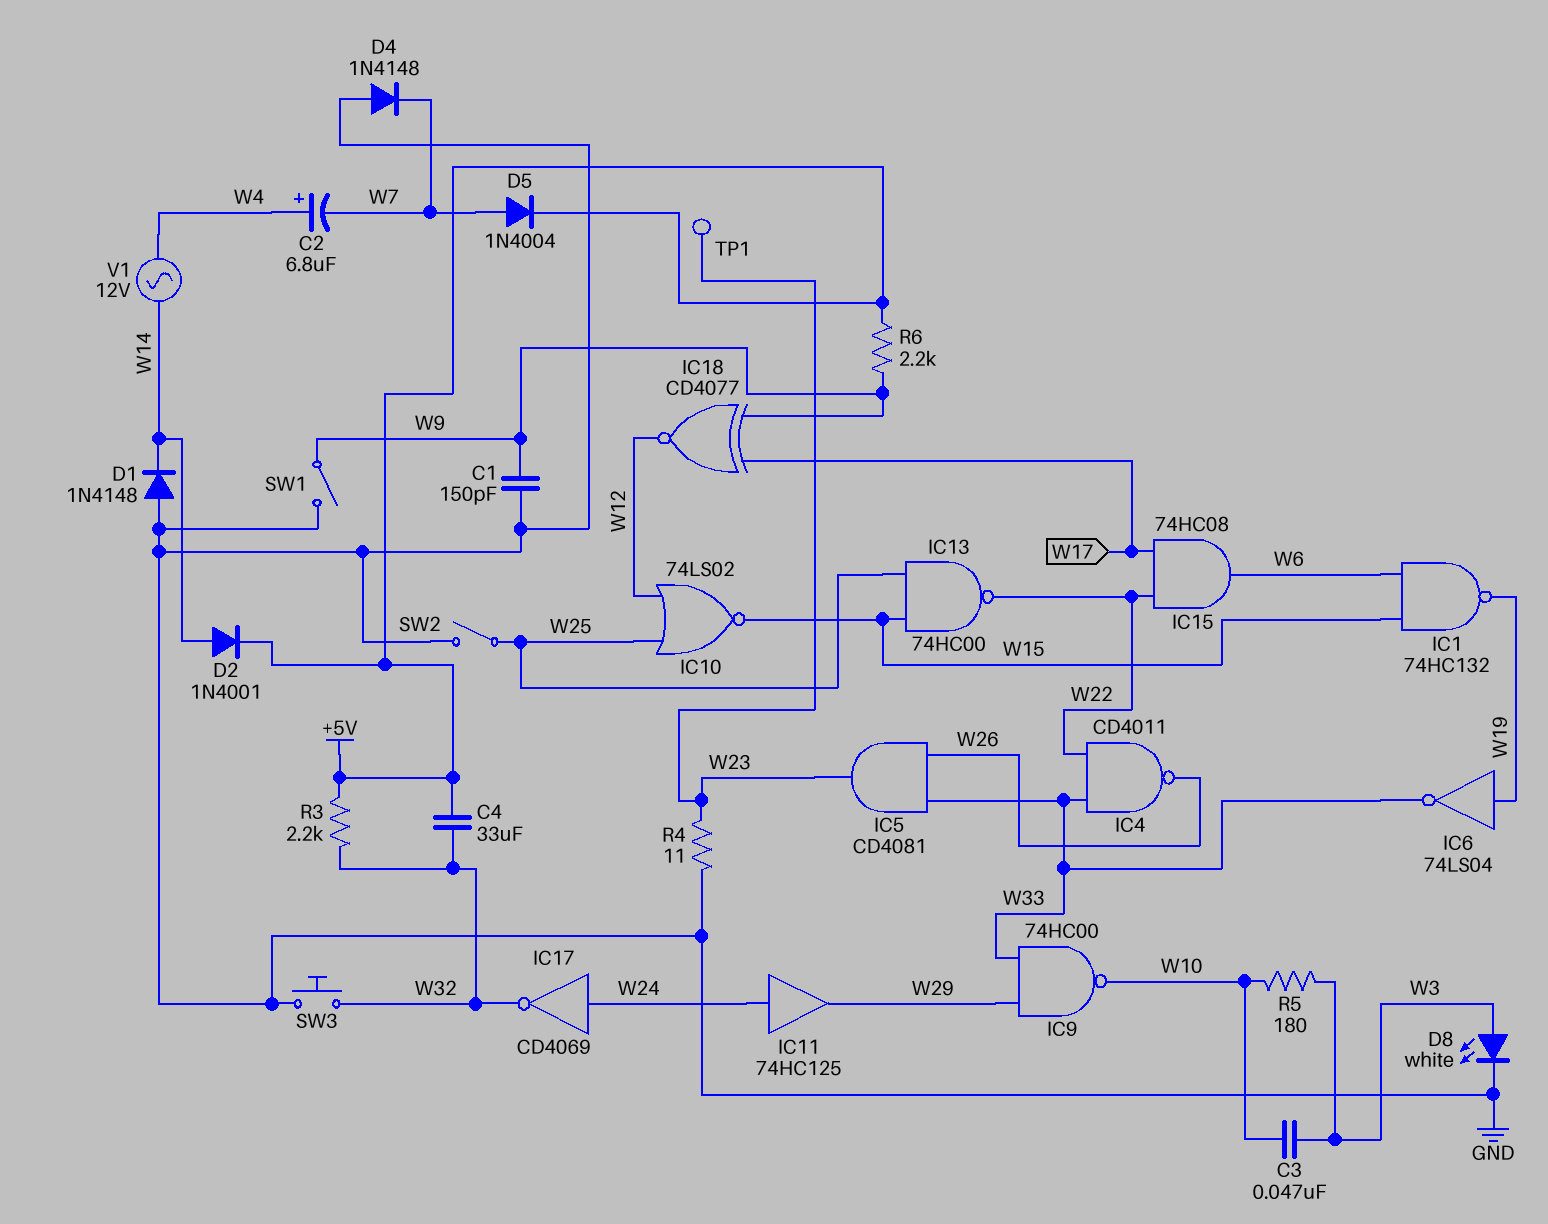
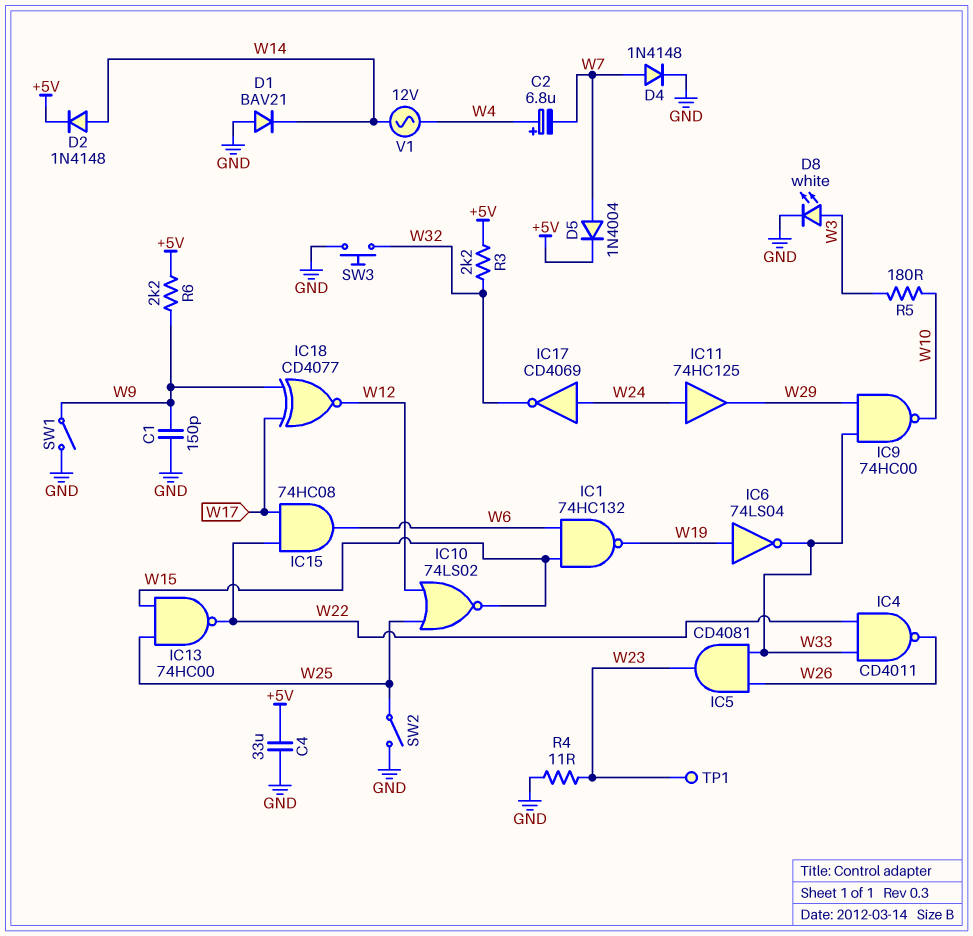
C3: 47nF (W3, W10) -> none
C4: 33uF (+5V, W32) -> 33uF (+5V, GND)
D1: diode 1N4148 (A GND, K W14) -> diode BAV21 (A GND, K W14)
D2: diode 1N4001 (A W14, K +5V) -> diode 1N4148 (A W14, K +5V)
D4: diode 1N4148 (A GND, K W7) -> diode 1N4148 (A W7, K GND)

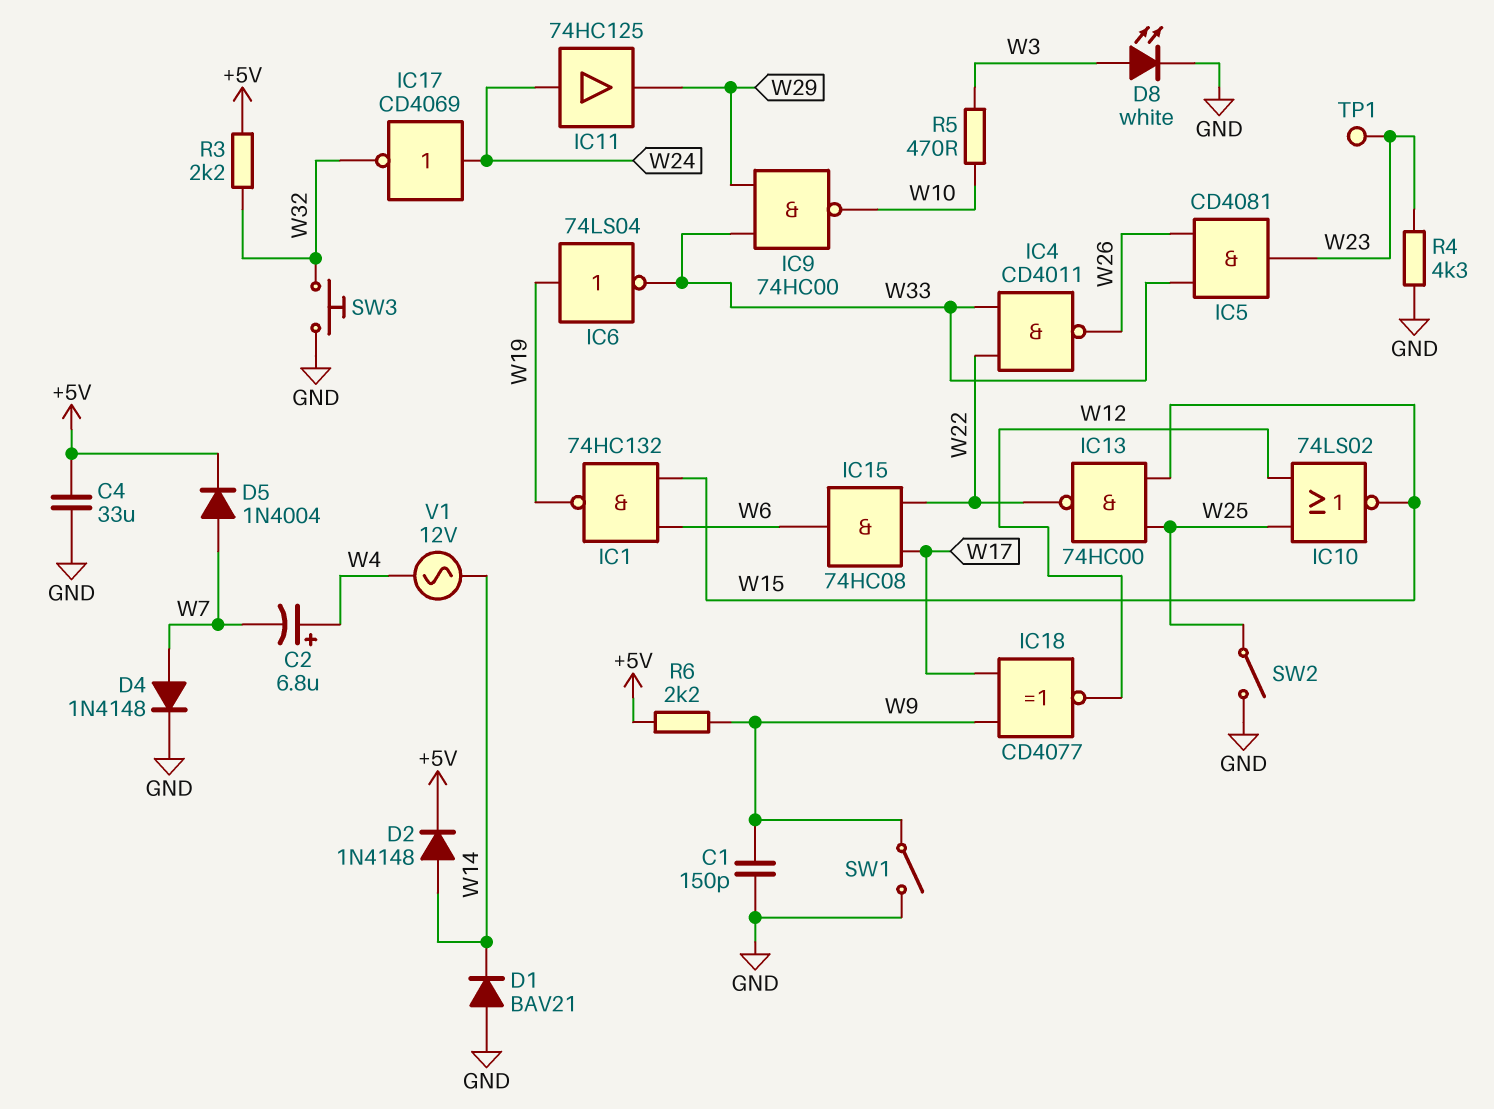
R4: 11 (GND, W23) -> 4.3k (GND, W23)
R5: 180 (W3, W10) -> 470 (W3, W10)

